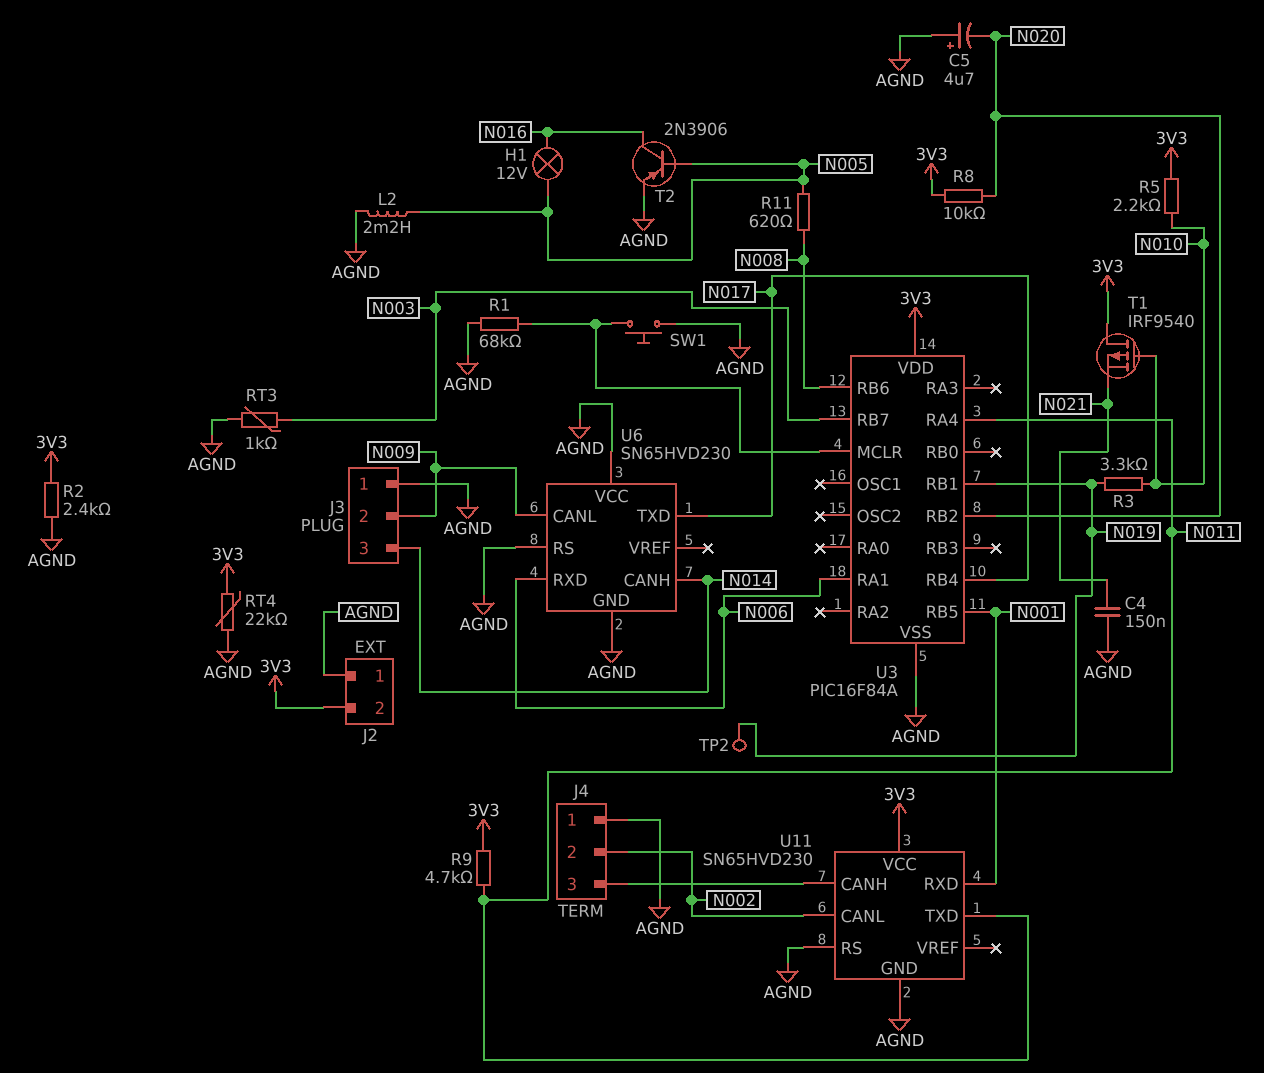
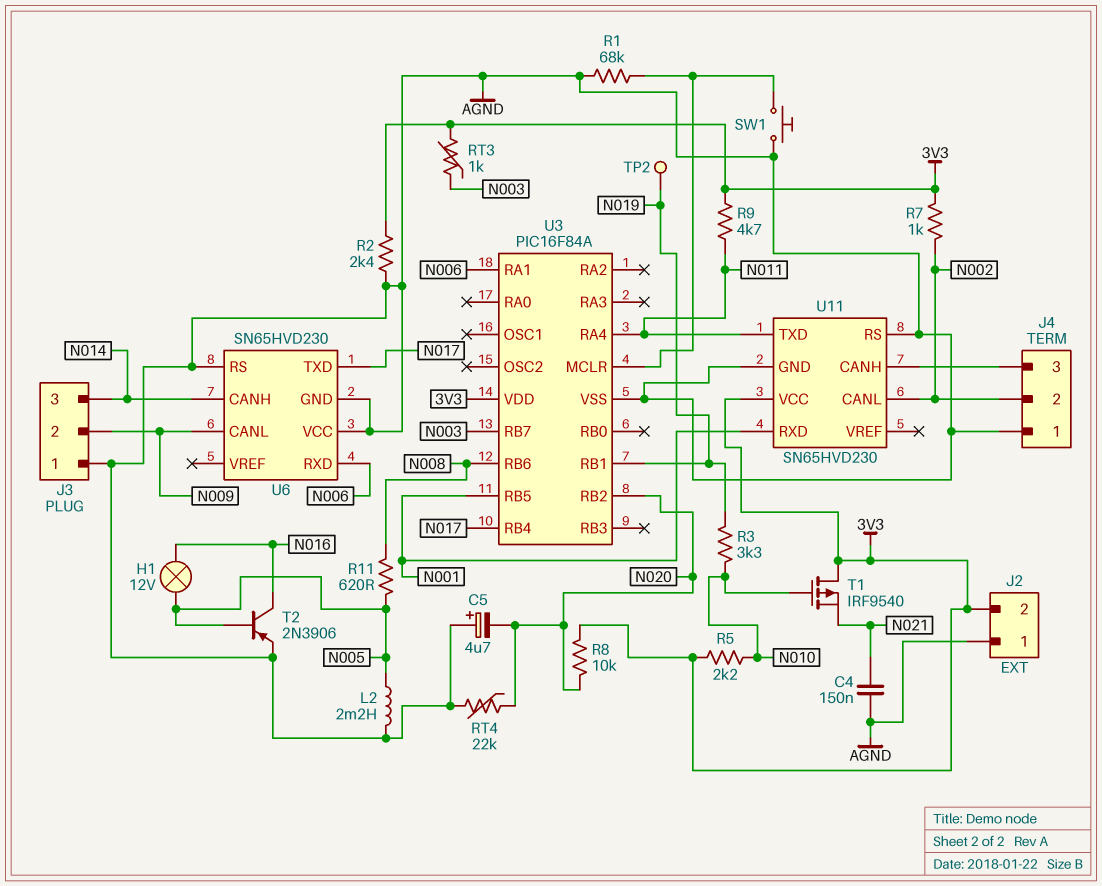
R7: none -> 1k (3V3, N002)
RT3: 1k (AGND, N003) -> 1k (3V3, N003)
RT4: 22k (3V3, AGND) -> 22k (AGND, N020)

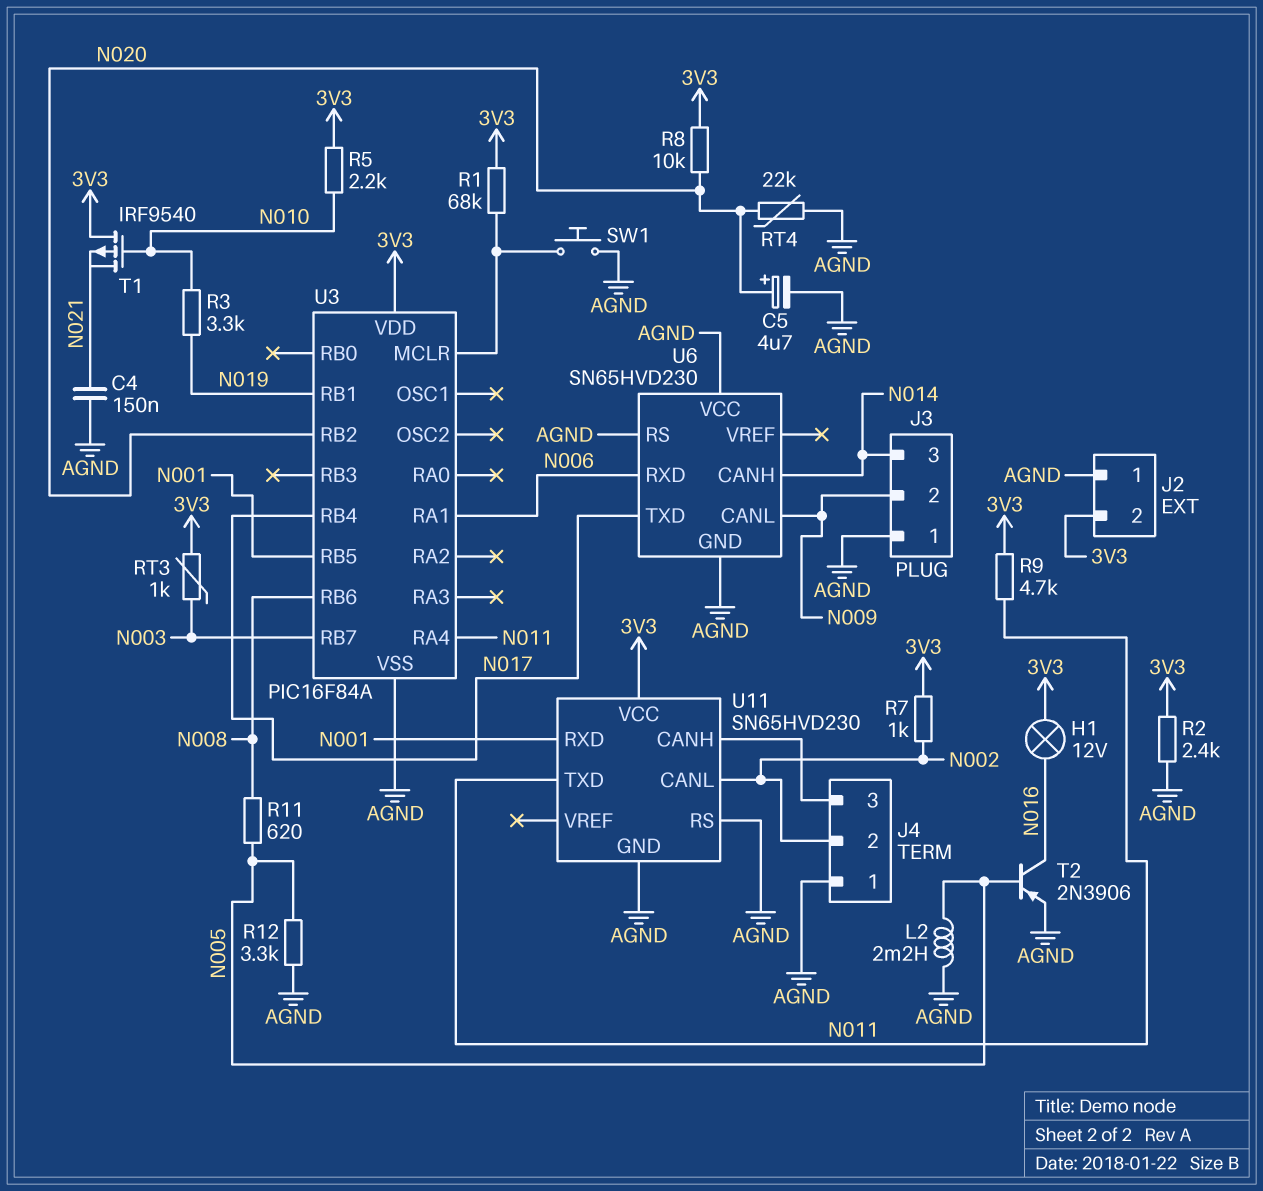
C5: 4.7uF (plus AGND, minus N020) -> 4.7uF (plus N020, minus AGND)
H1: lamp 12V (N005, N016) -> lamp 12V (3V3, N016)
R1: 68k (AGND, U3/MCLR) -> 68k (3V3, U3/MCLR)
R12: none -> 3.3k (AGND, N005)
TP2: test point (N019) -> none

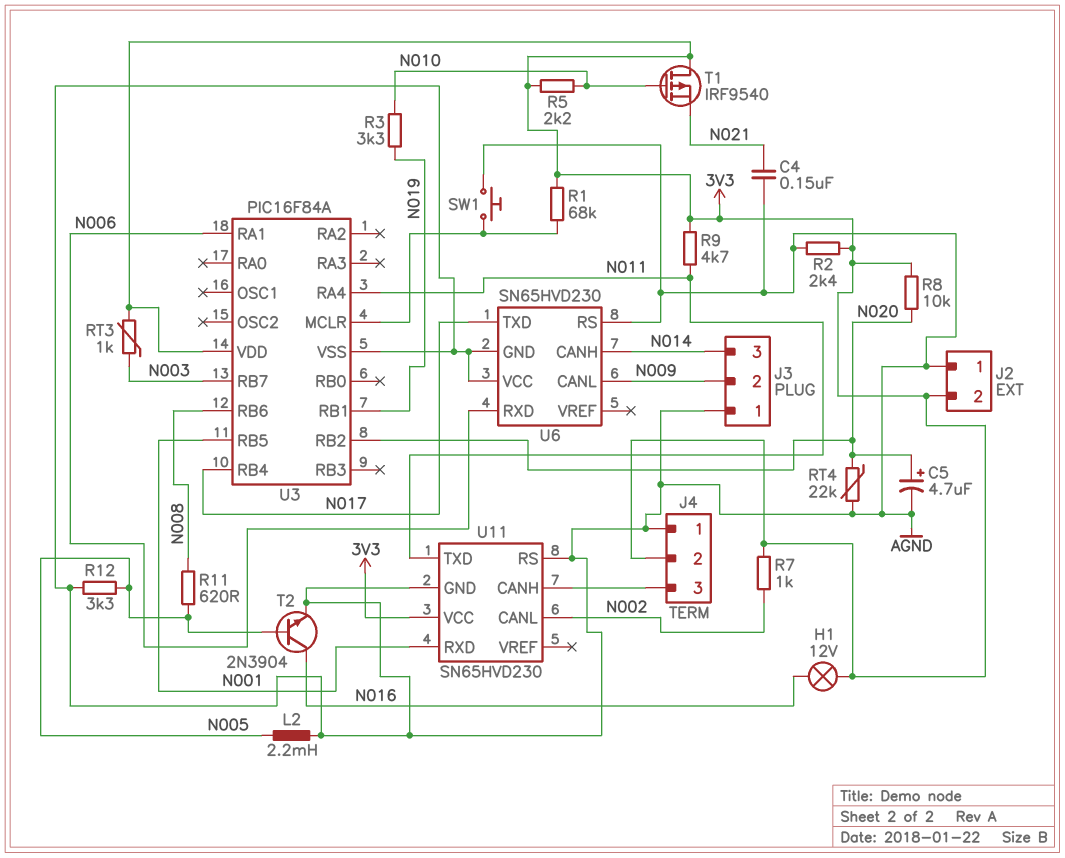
J4 pin 2: N002 -> 3V3
T2: PNP 2N3906 (B N005, C N016, E AGND) -> NPN 2N3904 (B N005, C N016, E AGND)

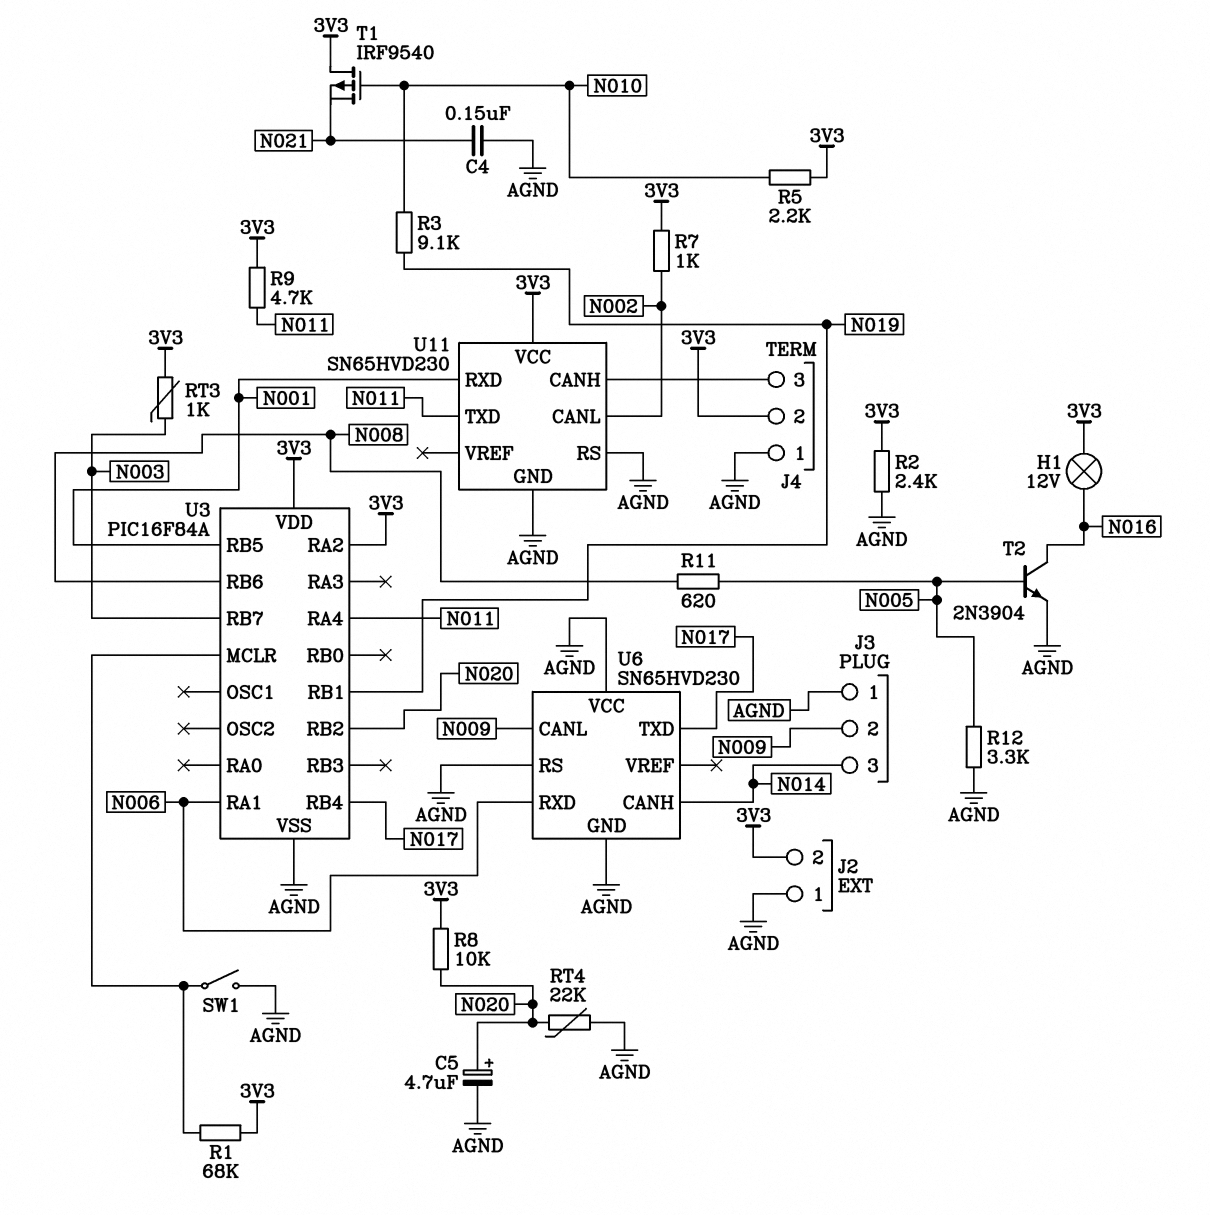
L2: 2.2mH (AGND, N005) -> none
R3: 3.3k (N010, N019) -> 9.1k (N010, N019)
SW1: button (AGND, U3/MCLR) -> switch (AGND, U3/MCLR)
U3 pin RA2: none -> 3V3

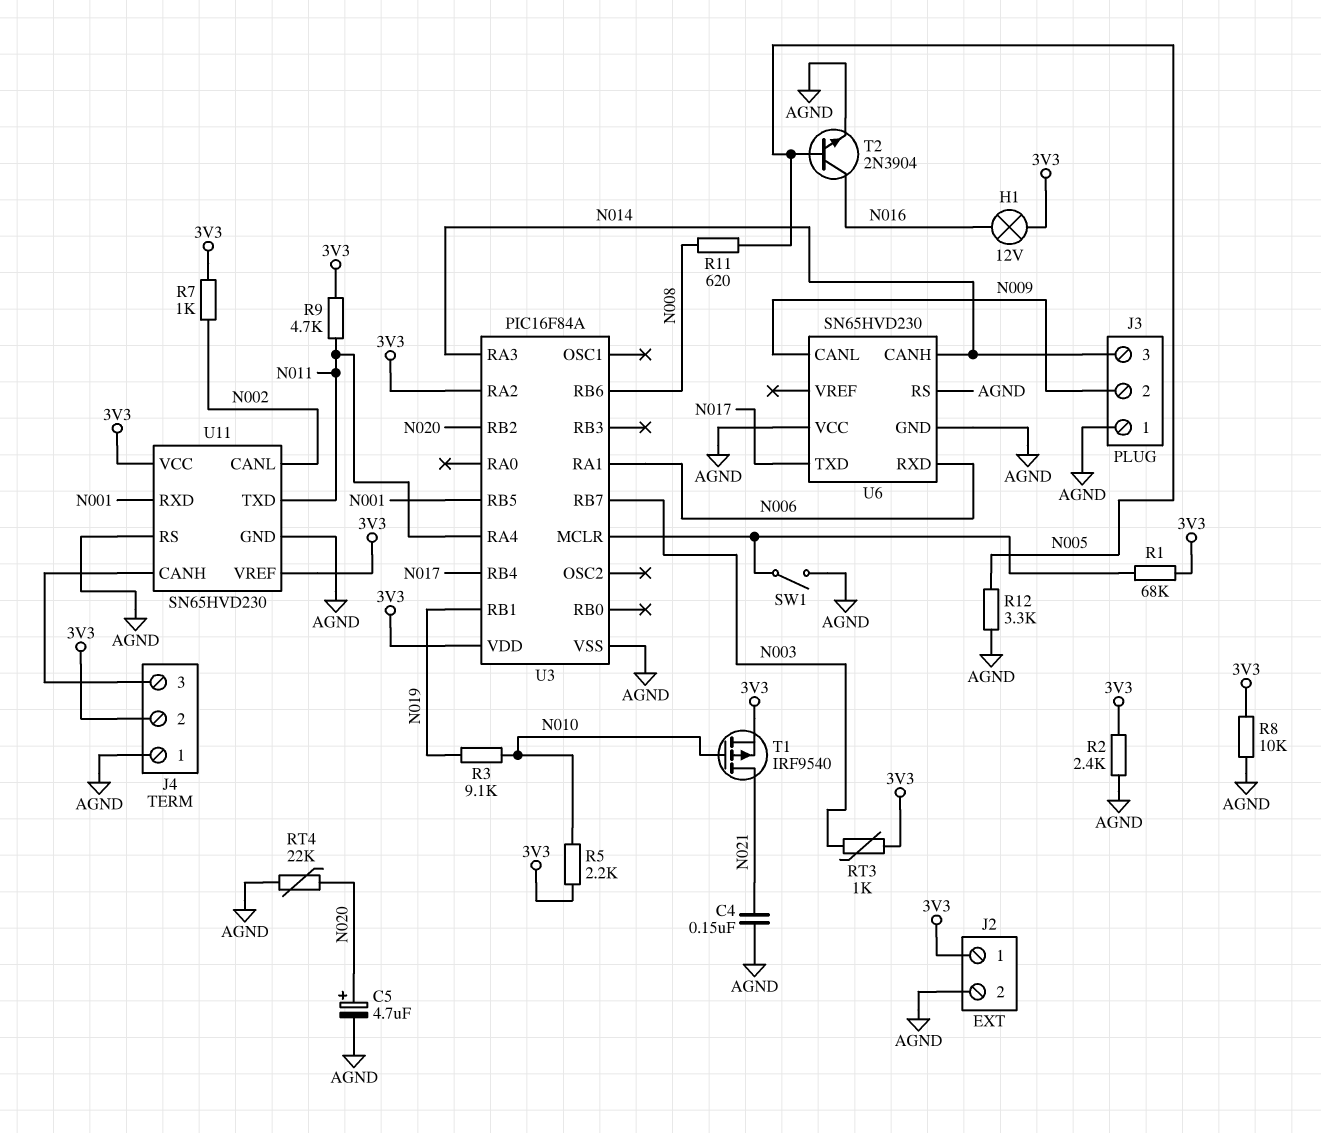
J2 pin 1: AGND -> 3V3
J2 pin 2: 3V3 -> AGND
R8: 10k (3V3, N020) -> 10k (3V3, AGND)
T1: PMOS IRF9540 (G N010, D 3V3, S N021) -> PMOS IRF9540 (G N010, D N021, S 3V3)
U3 pin RA3: none -> N014
U11 pin VREF: none -> 3V3

